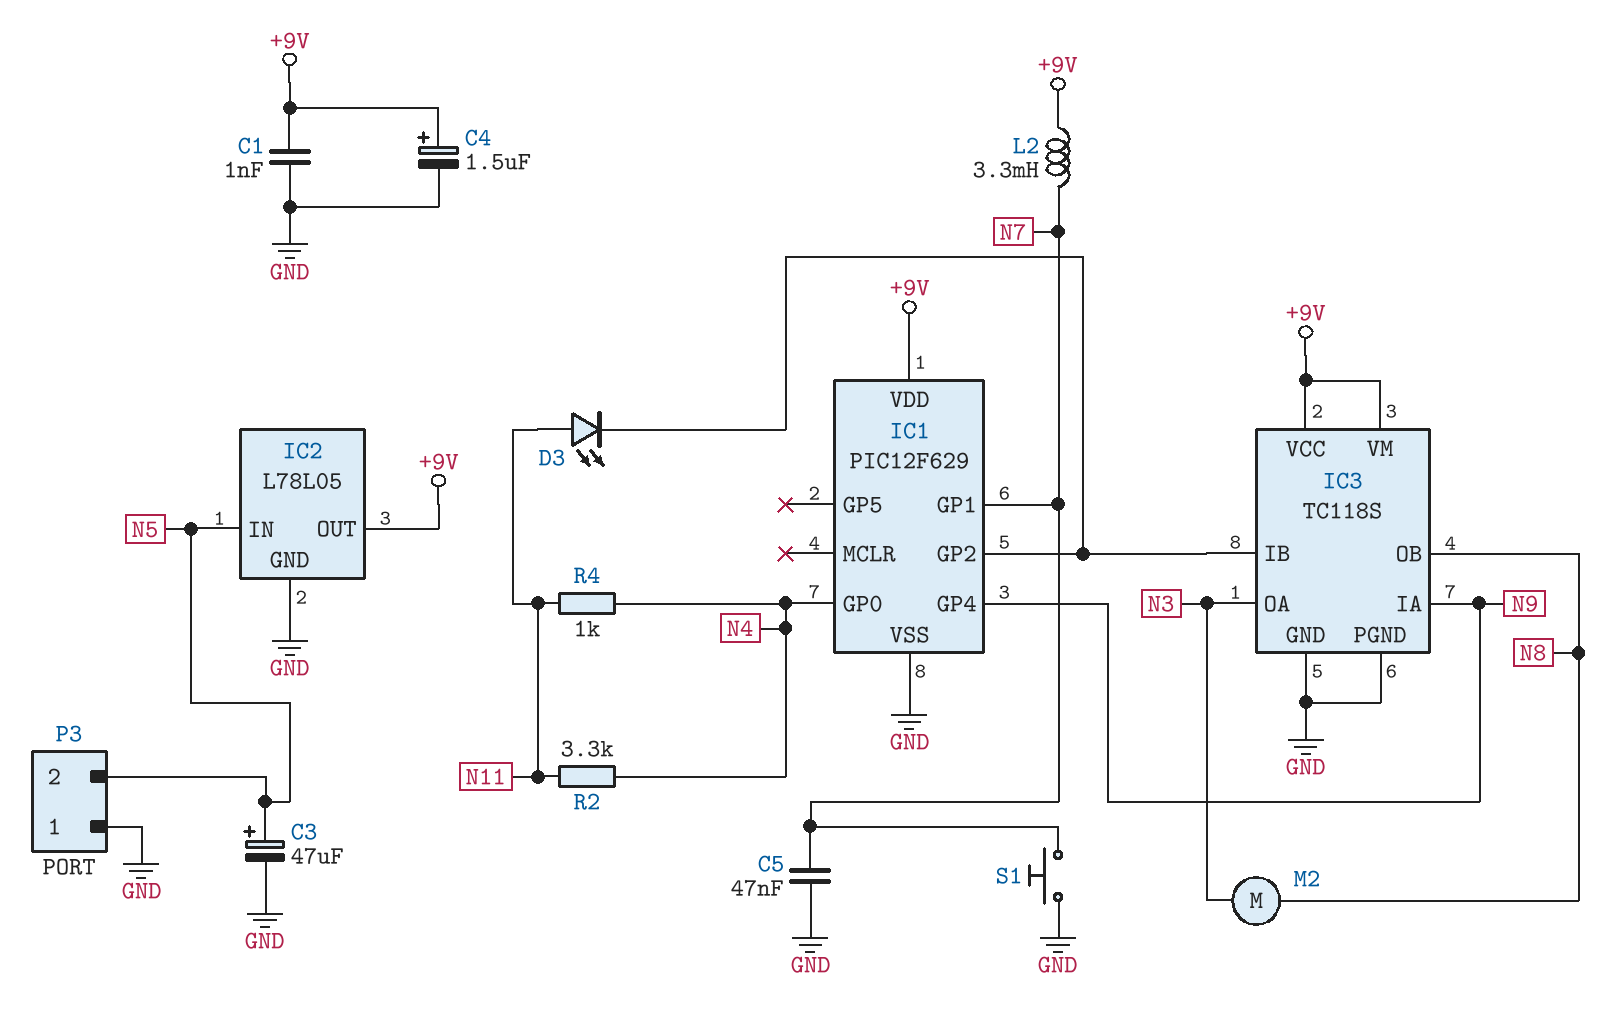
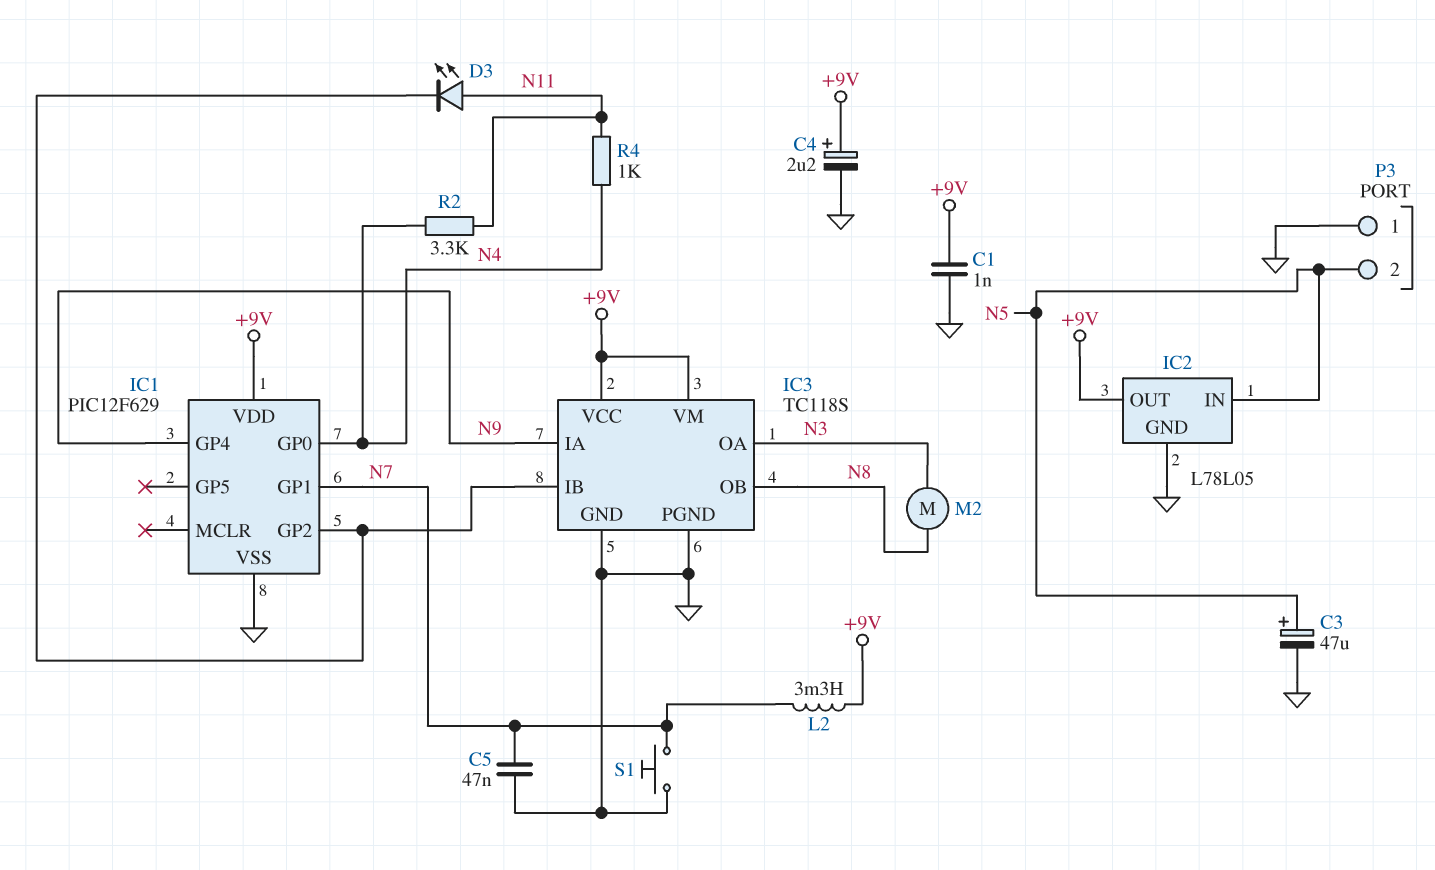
C4: 1.5uF (plus +9V, minus GND) -> 2.2uF (plus +9V, minus GND)

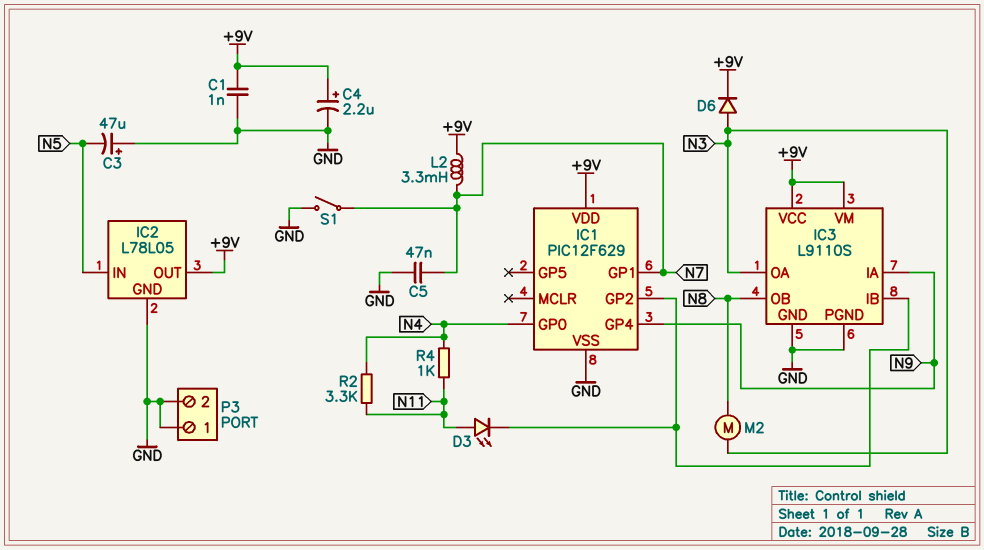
C3: 47uF (plus N5, minus GND) -> 47uF (plus GND, minus N5)
D6: none -> diode (A N3, K +9V)
IC3: TC118S -> L9110S
P3 pin 2: N5 -> GND
S1: button (GND, N7) -> switch (GND, N7)

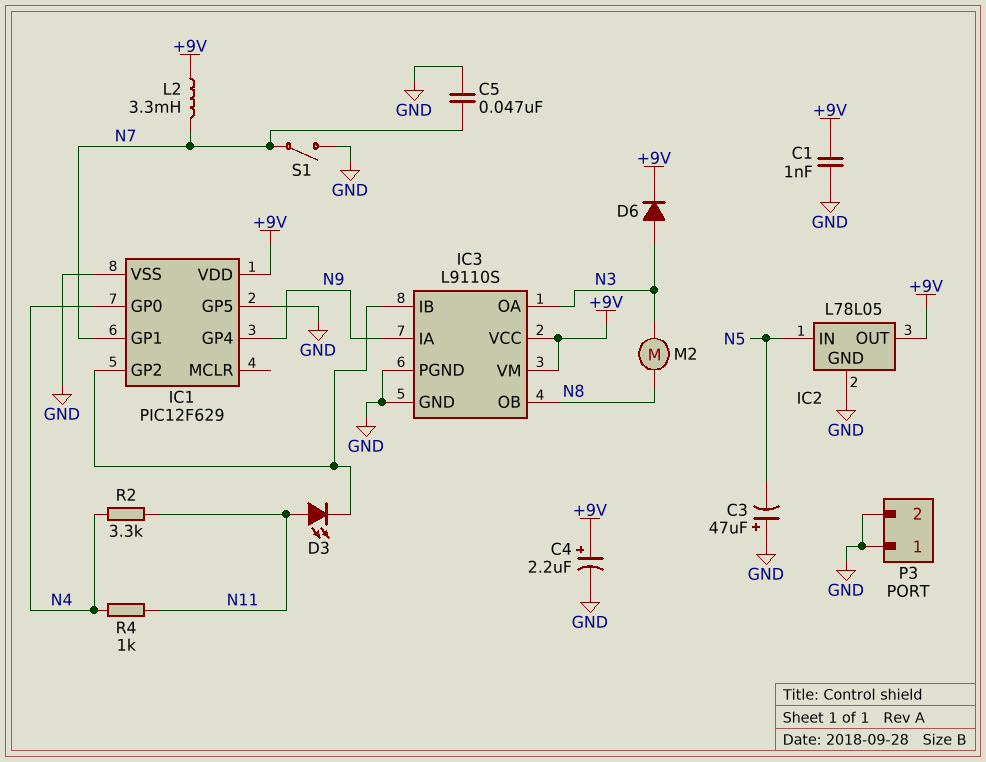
IC1 pin GP5: none -> GND

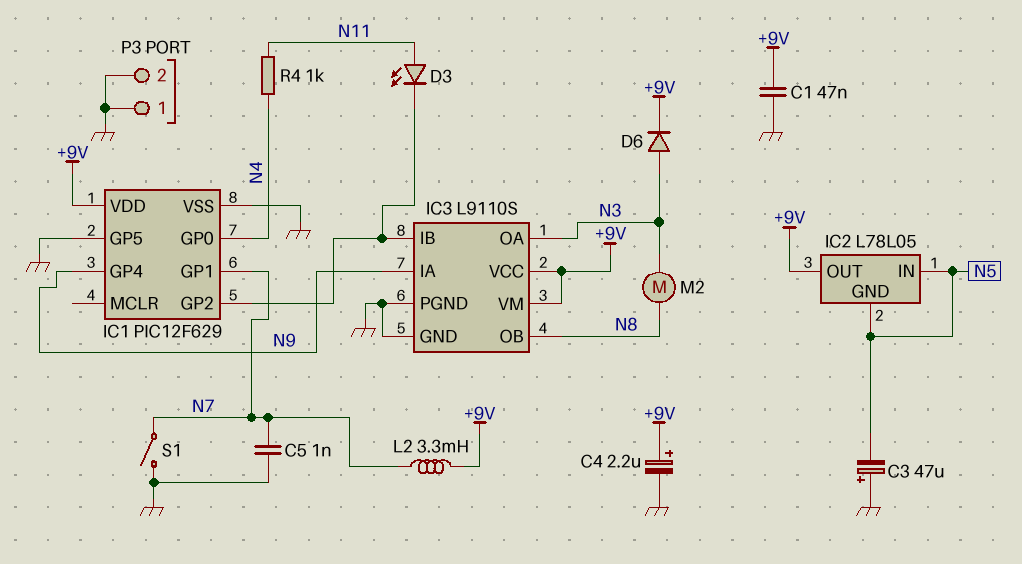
C1: 1nF (+9V, GND) -> 47nF (+9V, GND)
C5: 47nF (GND, N7) -> 1nF (GND, N7)
IC2 pin GND: GND -> N5
R2: 3.3k (N4, N11) -> none

